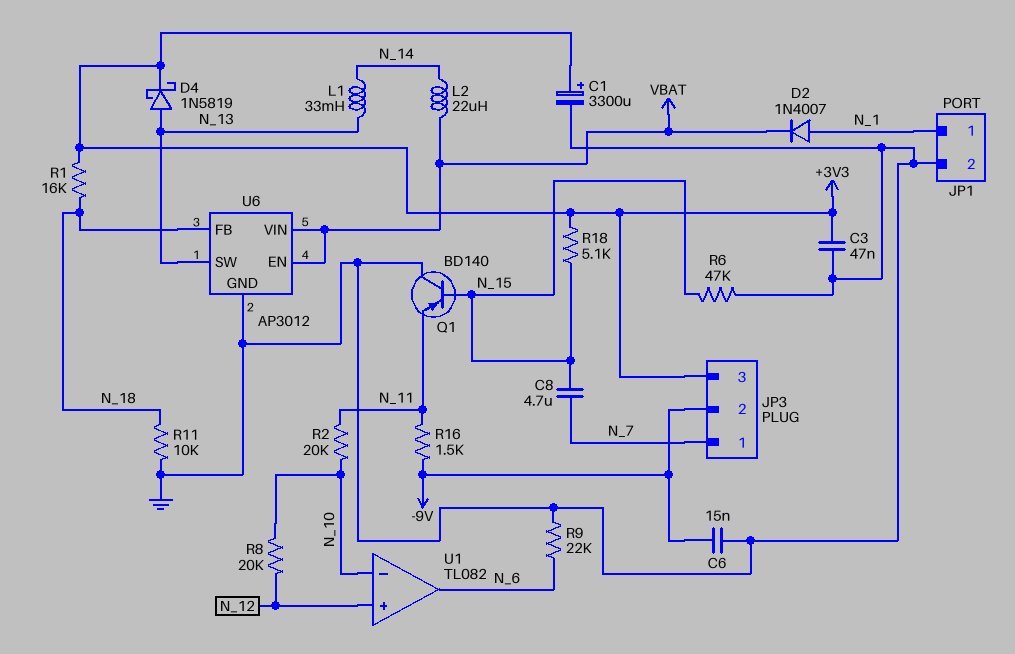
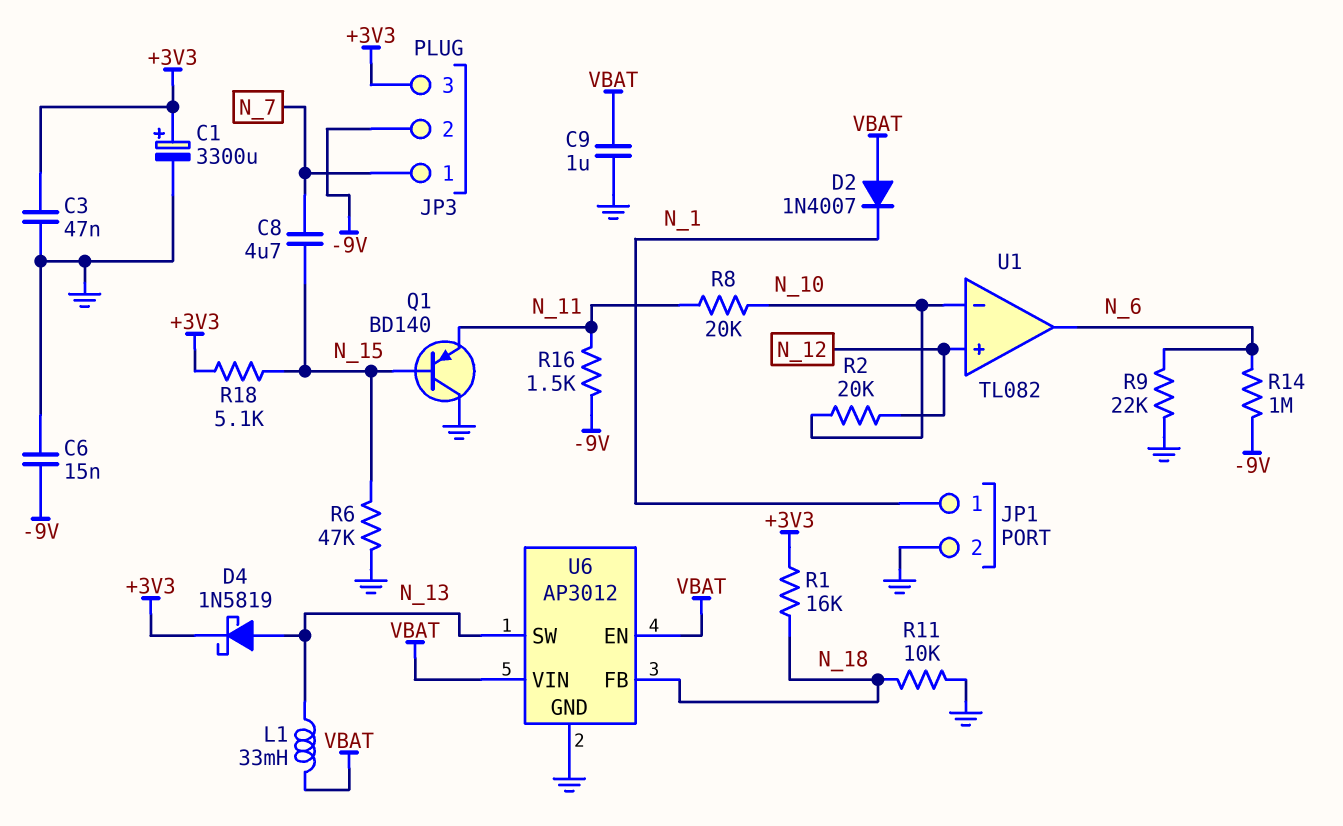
C9: none -> 1uF (GND, VBAT)
D2: diode 1N4007 (A N_1, K VBAT) -> diode 1N4007 (A VBAT, K N_1)
L1: 33mH (N_13, N_14) -> 33mH (N_13, VBAT)
L2: 22uH (N_14, VBAT) -> none
R2: 20k (N_10, N_11) -> 20k (N_10, N_12)
R8: 20k (N_10, N_12) -> 20k (N_10, N_11)
R14: none -> 1M (-9V, N_6)

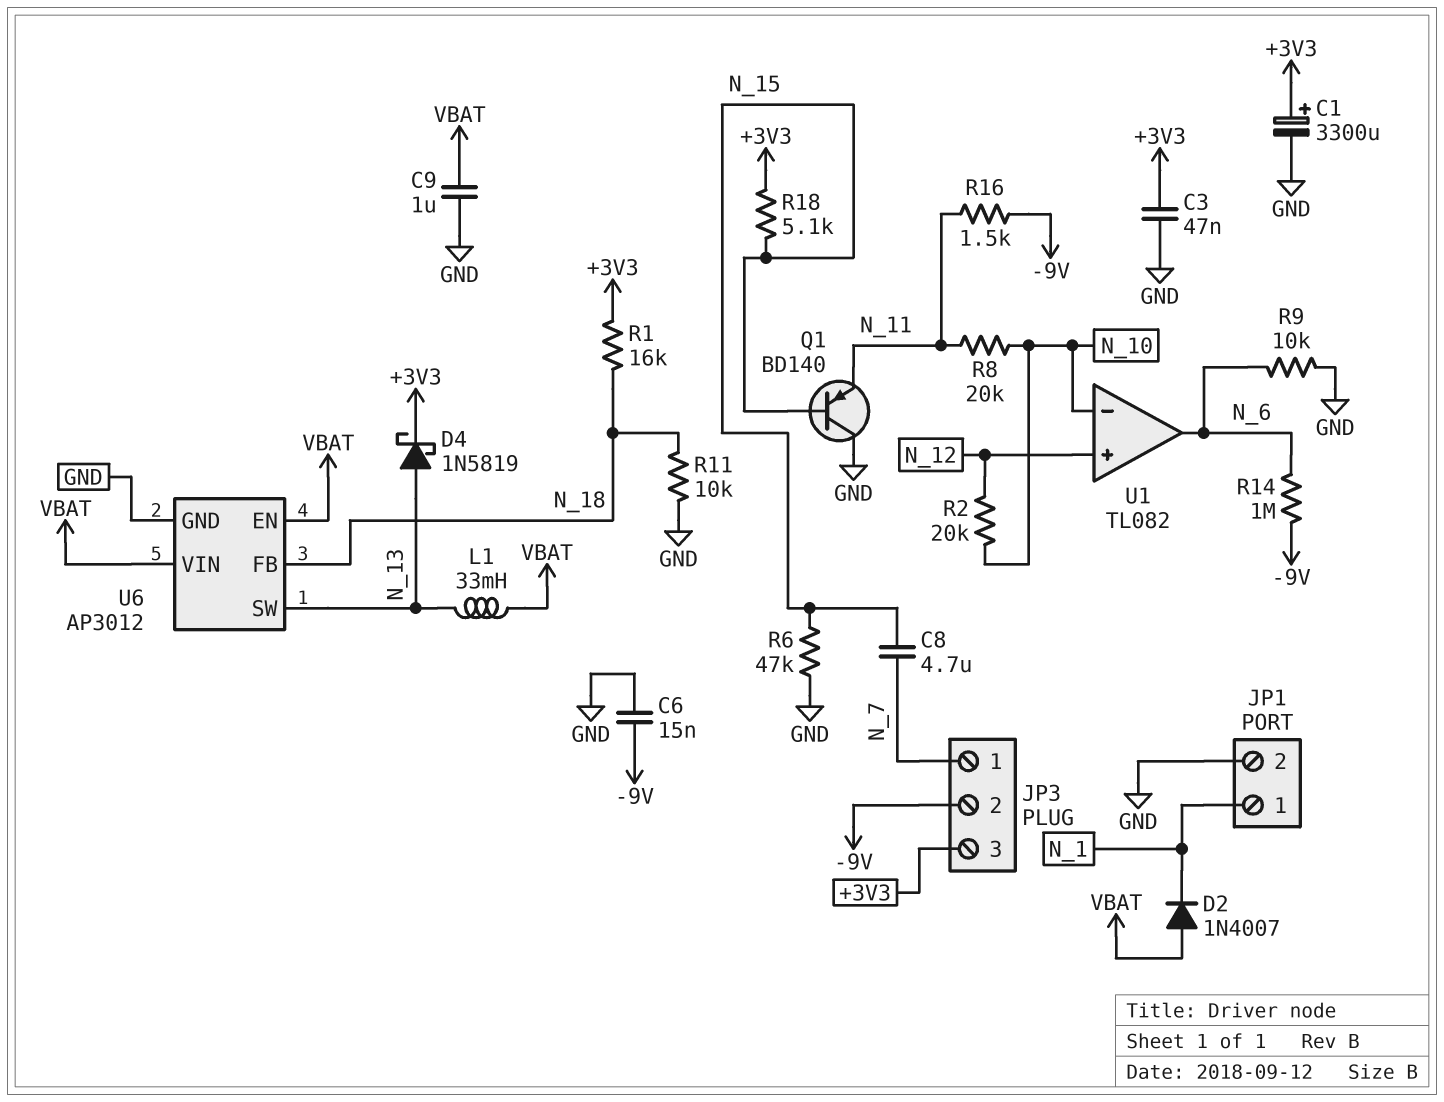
R9: 22k (GND, N_6) -> 10k (GND, N_6)

